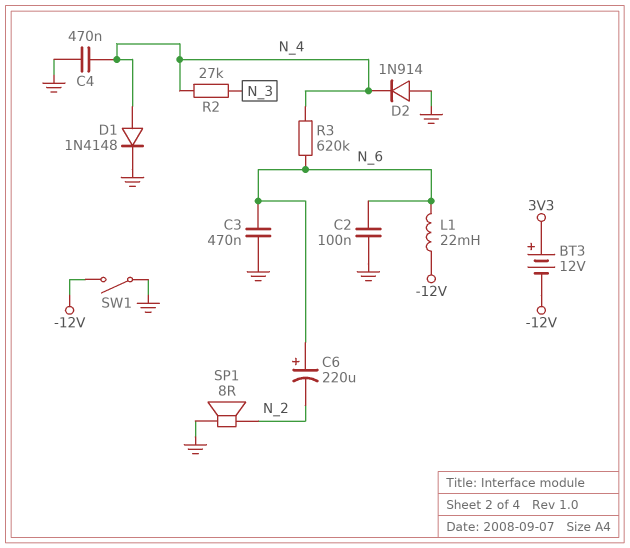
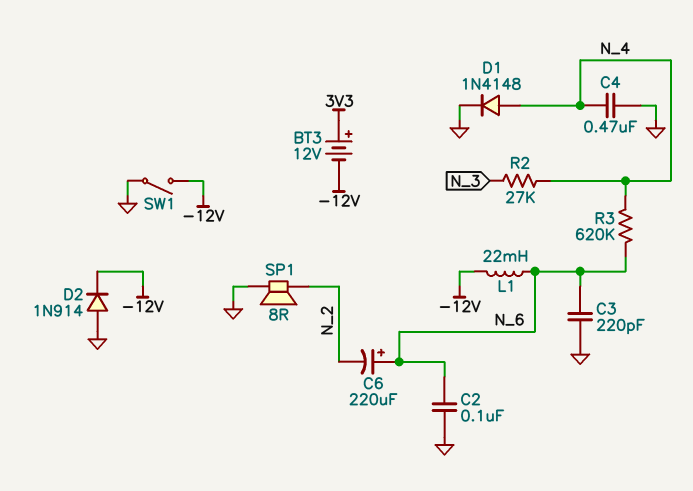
C3: 470nF (GND, N_6) -> 220pF (GND, N_6)
D2: diode 1N914 (A GND, K N_4) -> diode 1N914 (A GND, K -12V)

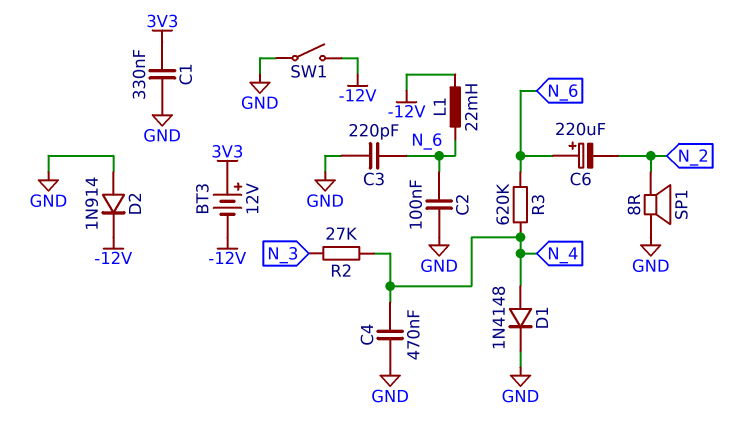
C1: none -> 330nF (3V3, GND)

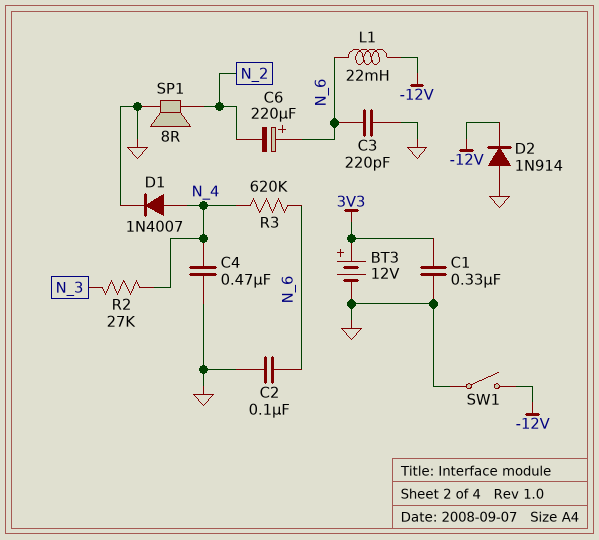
BT3: 12V (plus 3V3, minus -12V) -> 12V (plus 3V3, minus GND)
D1: diode 1N4148 (A N_4, K GND) -> diode 1N4007 (A N_4, K GND)

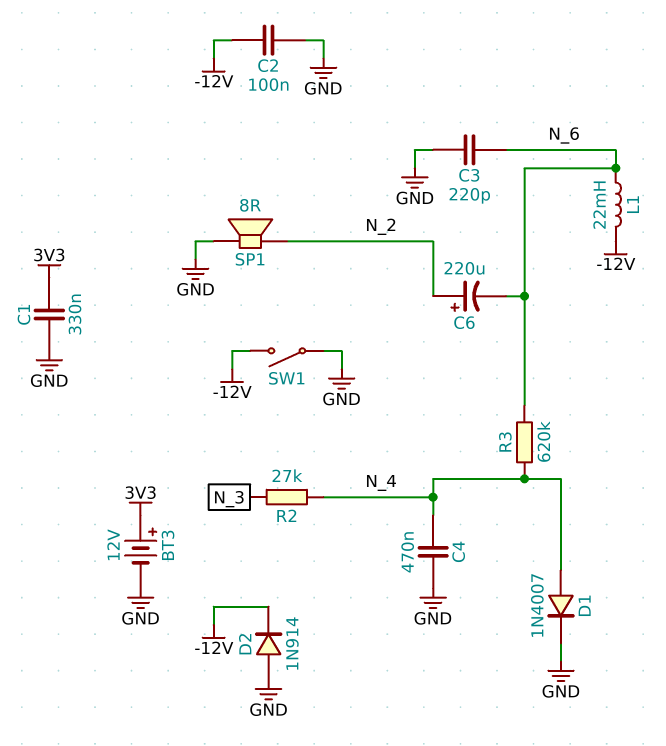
C2: 100nF (GND, N_6) -> 100nF (-12V, GND)
C6: 220uF (plus N_6, minus N_2) -> 220uF (plus N_2, minus N_6)

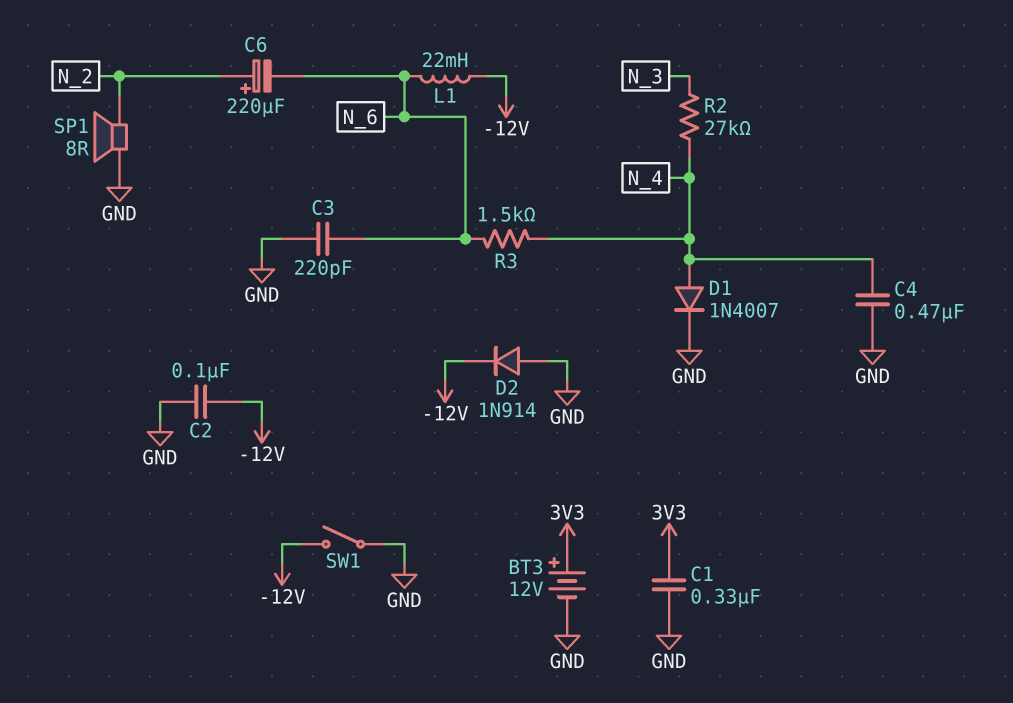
R3: 620k (N_4, N_6) -> 1.5k (N_4, N_6)

